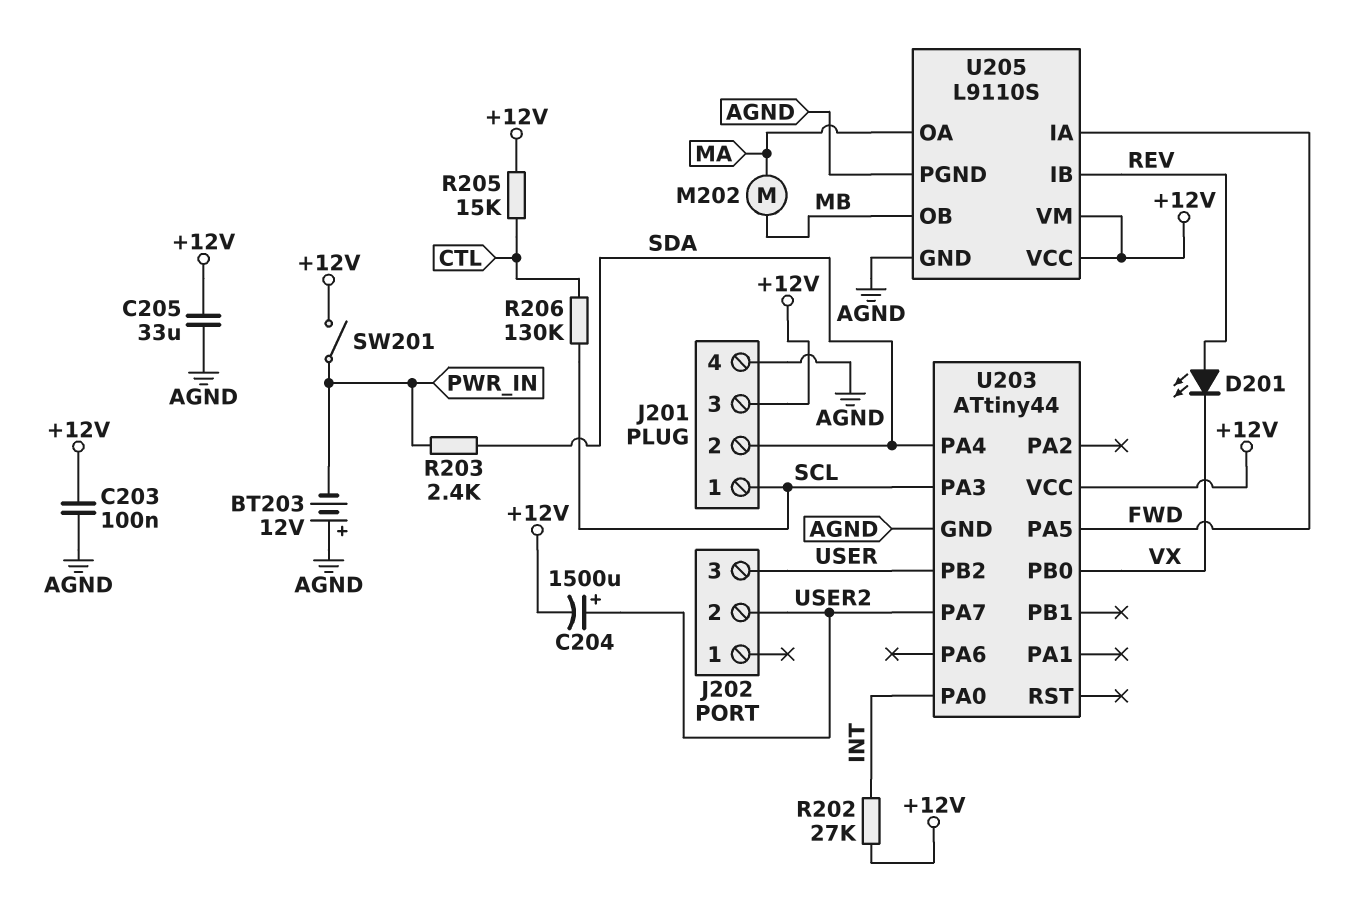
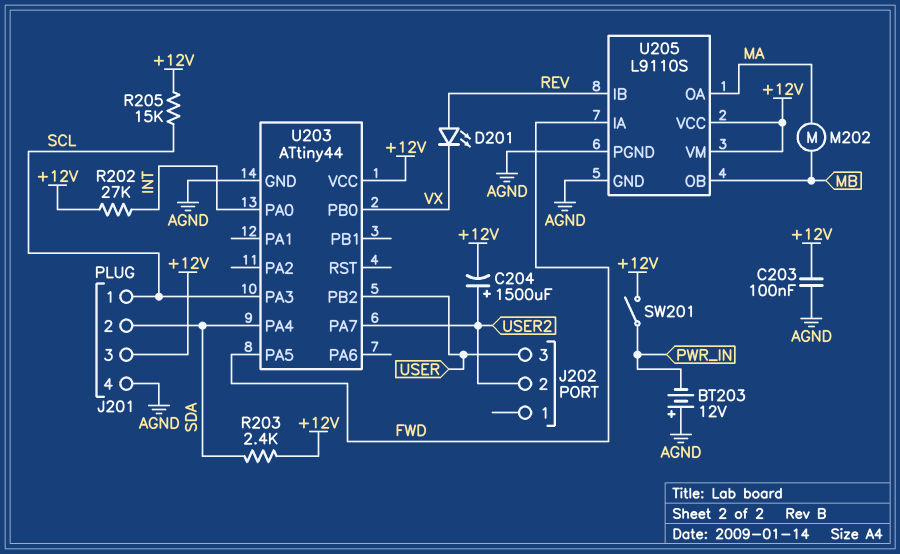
C205: 33uF (+12V, AGND) -> none
R203: 2.4k (PWR_IN, SDA) -> 2.4k (+12V, SDA)
R205: 15k (+12V, CTL) -> 15k (+12V, SCL)
R206: 130k (CTL, SCL) -> none

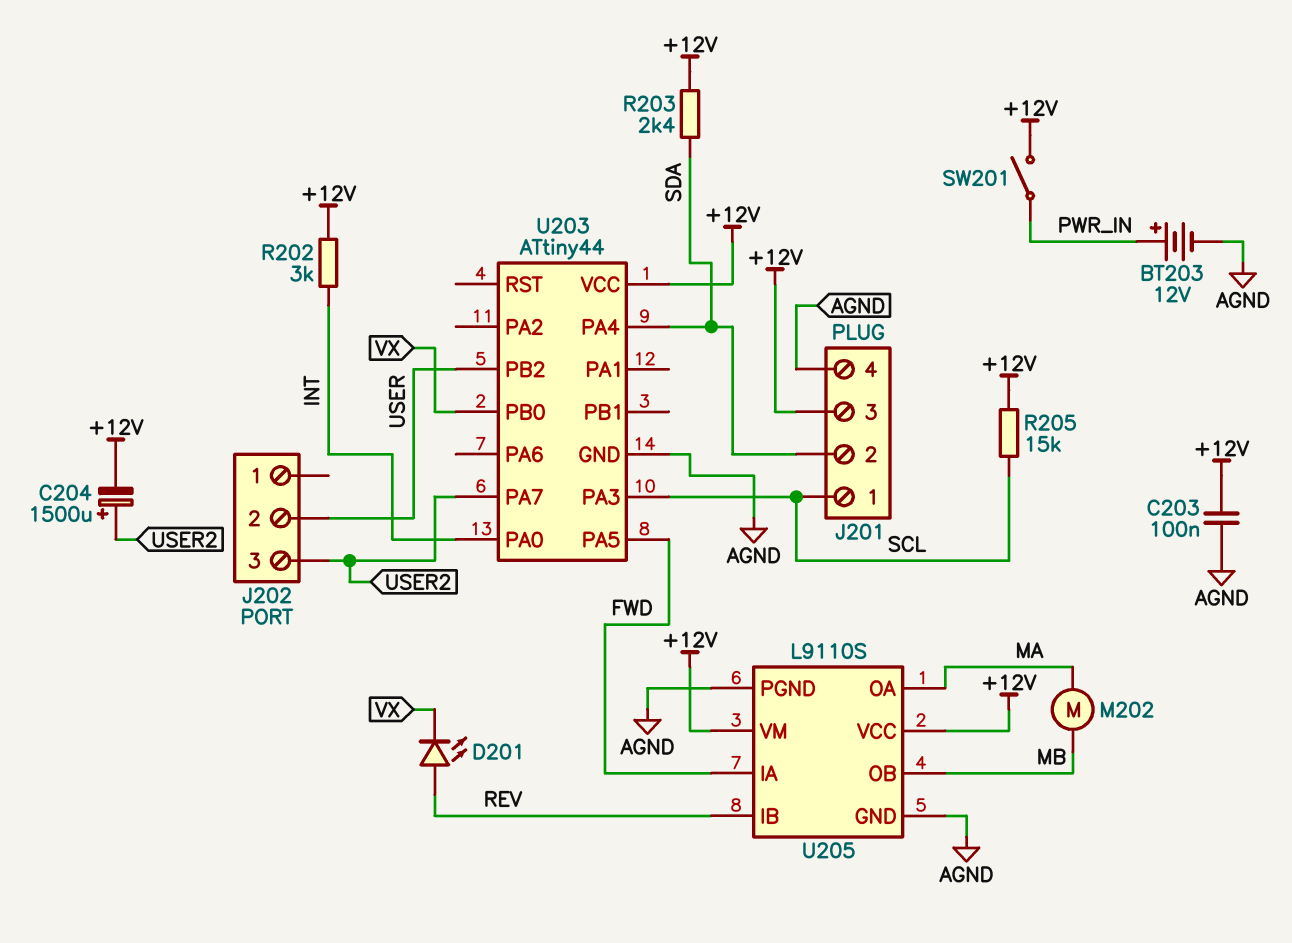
BT203: 12V (plus AGND, minus PWR_IN) -> 12V (plus PWR_IN, minus AGND)
J202 pin 2: USER2 -> USER
J202 pin 3: USER -> USER2
R202: 27k (+12V, INT) -> 3k (+12V, INT)

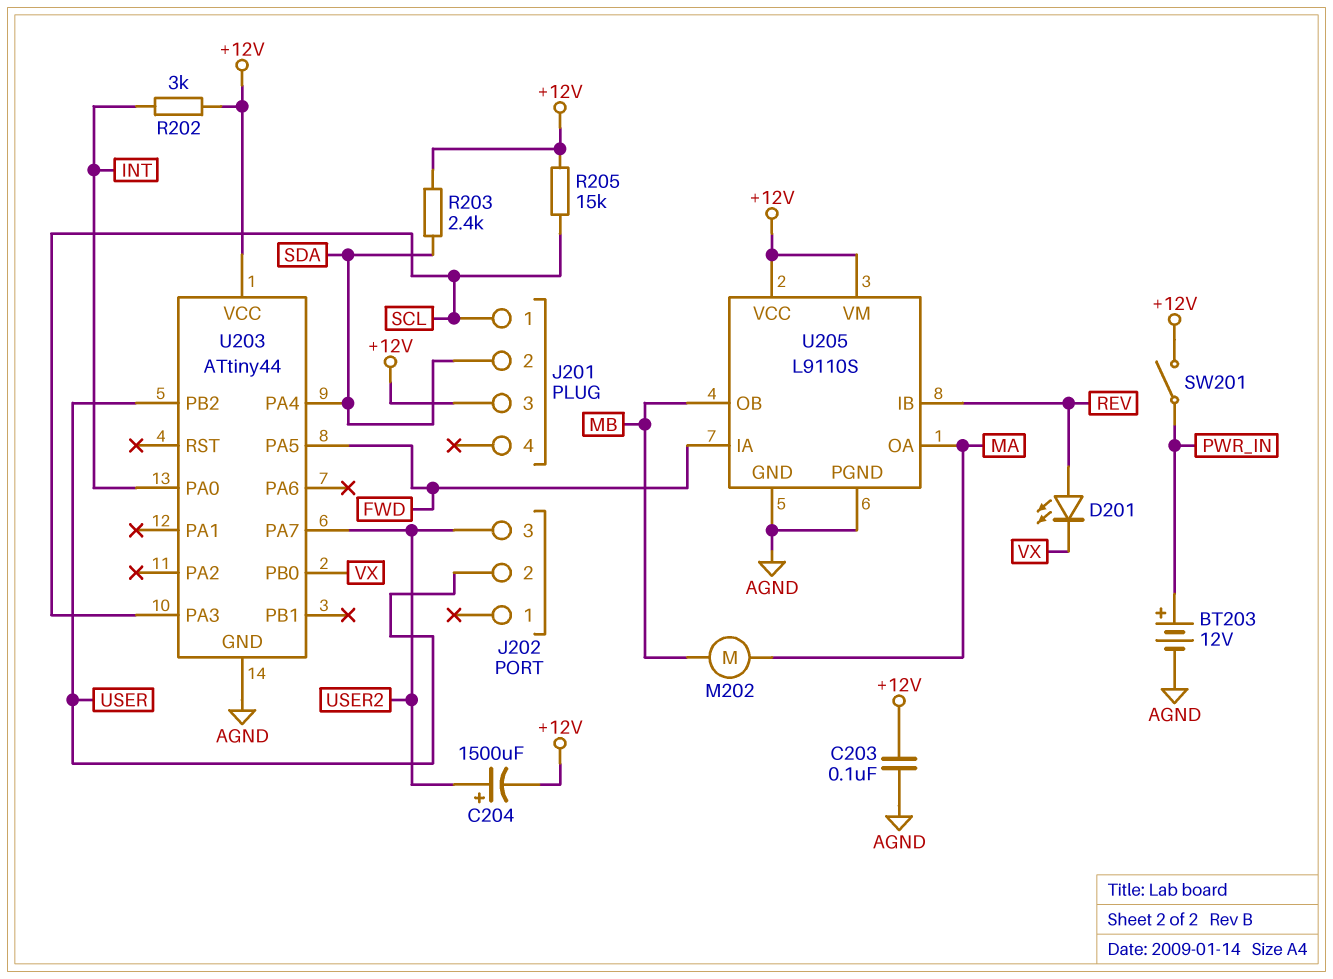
J201 pin 4: AGND -> none

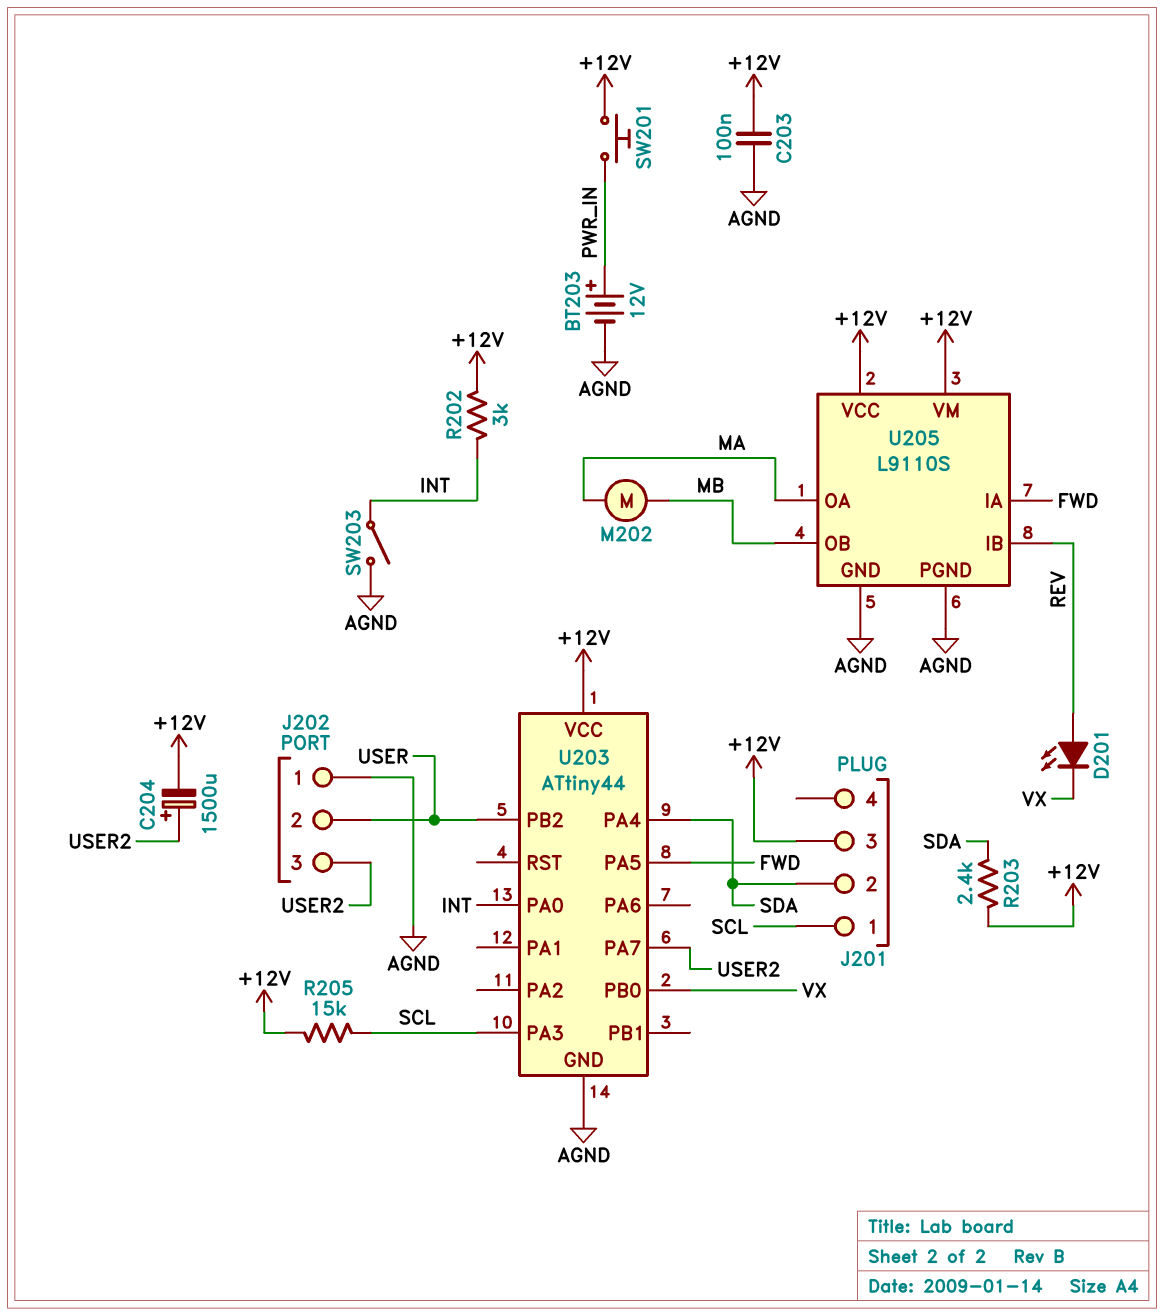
J202 pin 1: none -> AGND
SW201: switch (+12V, PWR_IN) -> button (+12V, PWR_IN)
SW203: none -> switch (AGND, INT)

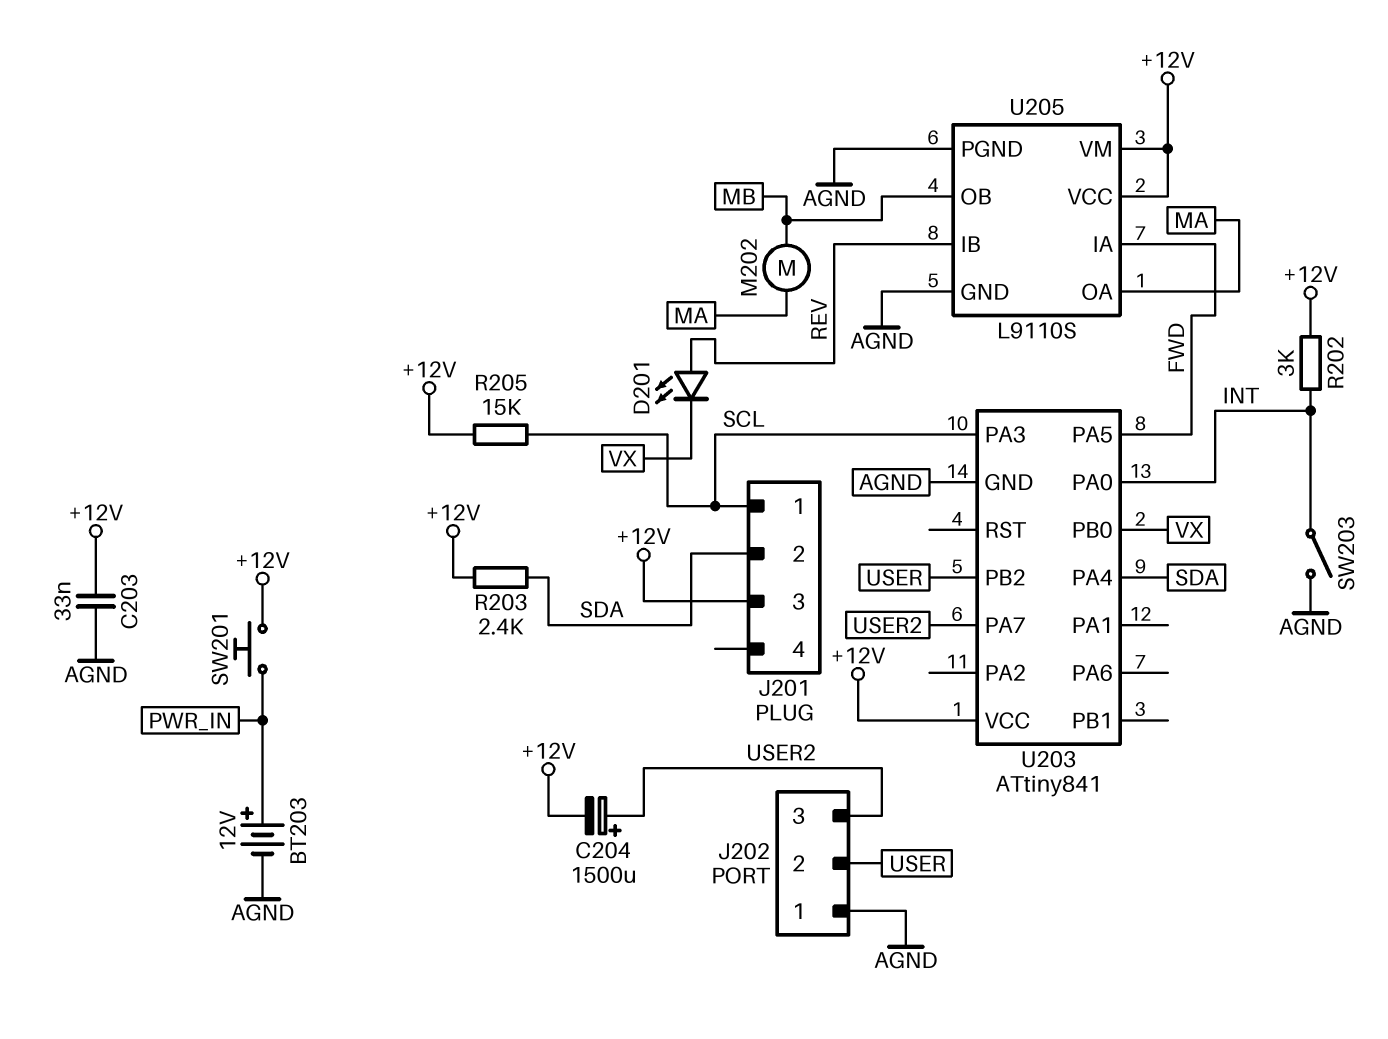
C203: 100nF (+12V, AGND) -> 33nF (+12V, AGND)
U203: ATtiny44 -> ATtiny841

